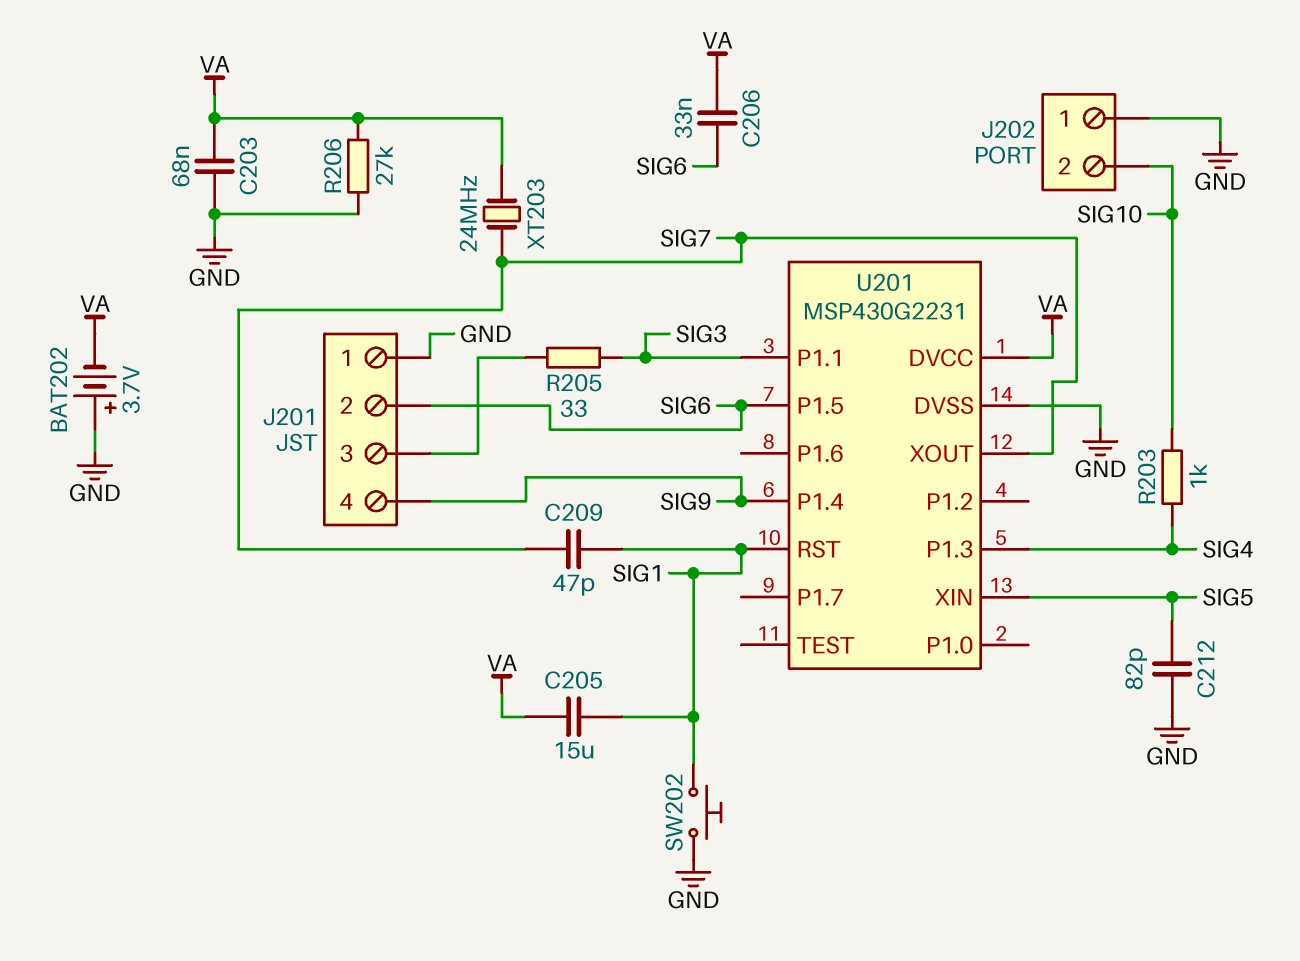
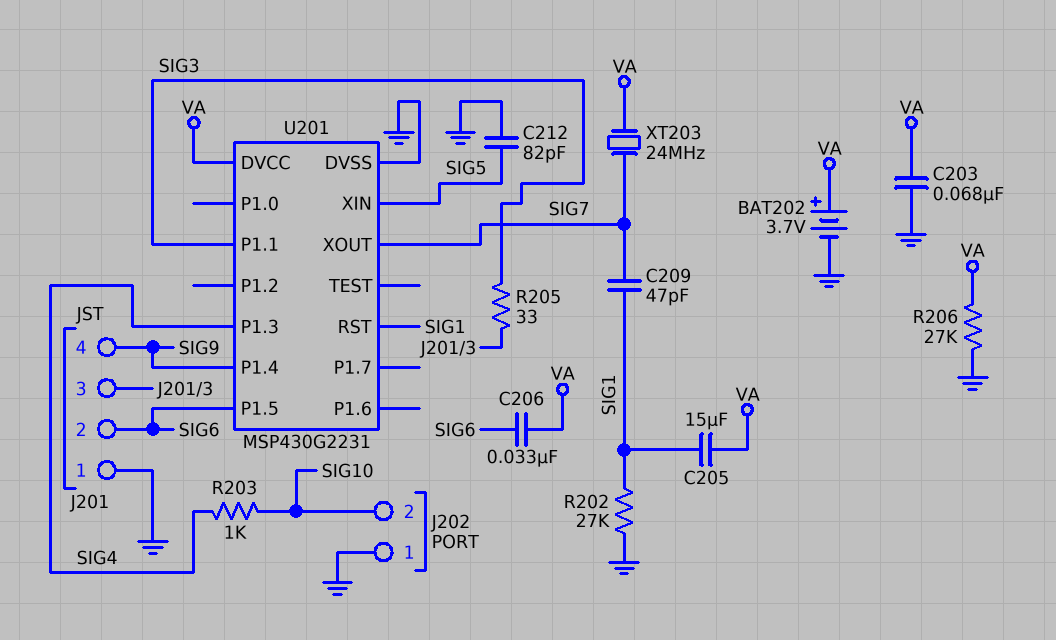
BAT202: 3.7V (plus GND, minus VA) -> 3.7V (plus VA, minus GND)
R202: none -> 27k (GND, SIG1)
SW202: button (GND, SIG1) -> none

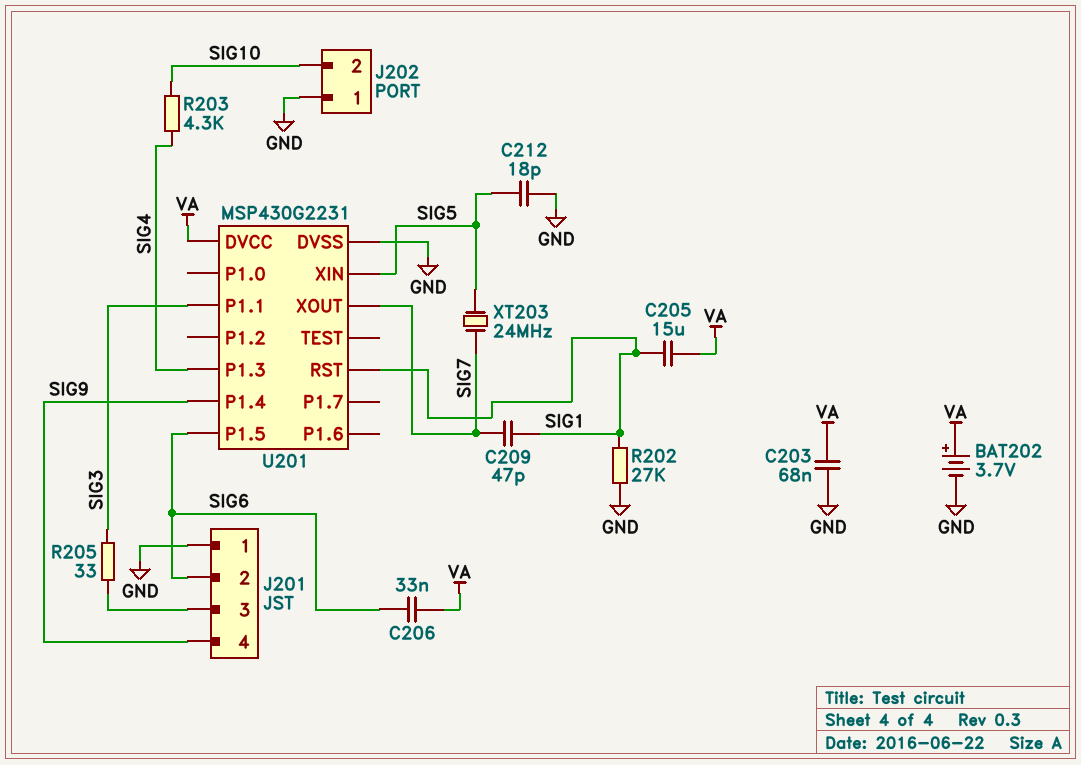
C212: 82pF (GND, SIG5) -> 18pF (GND, SIG5)
R203: 1k (SIG4, SIG10) -> 4.3k (SIG4, SIG10)
R206: 27k (GND, VA) -> none
XT203: 24MHz (SIG7, VA) -> 24MHz (SIG5, SIG7)

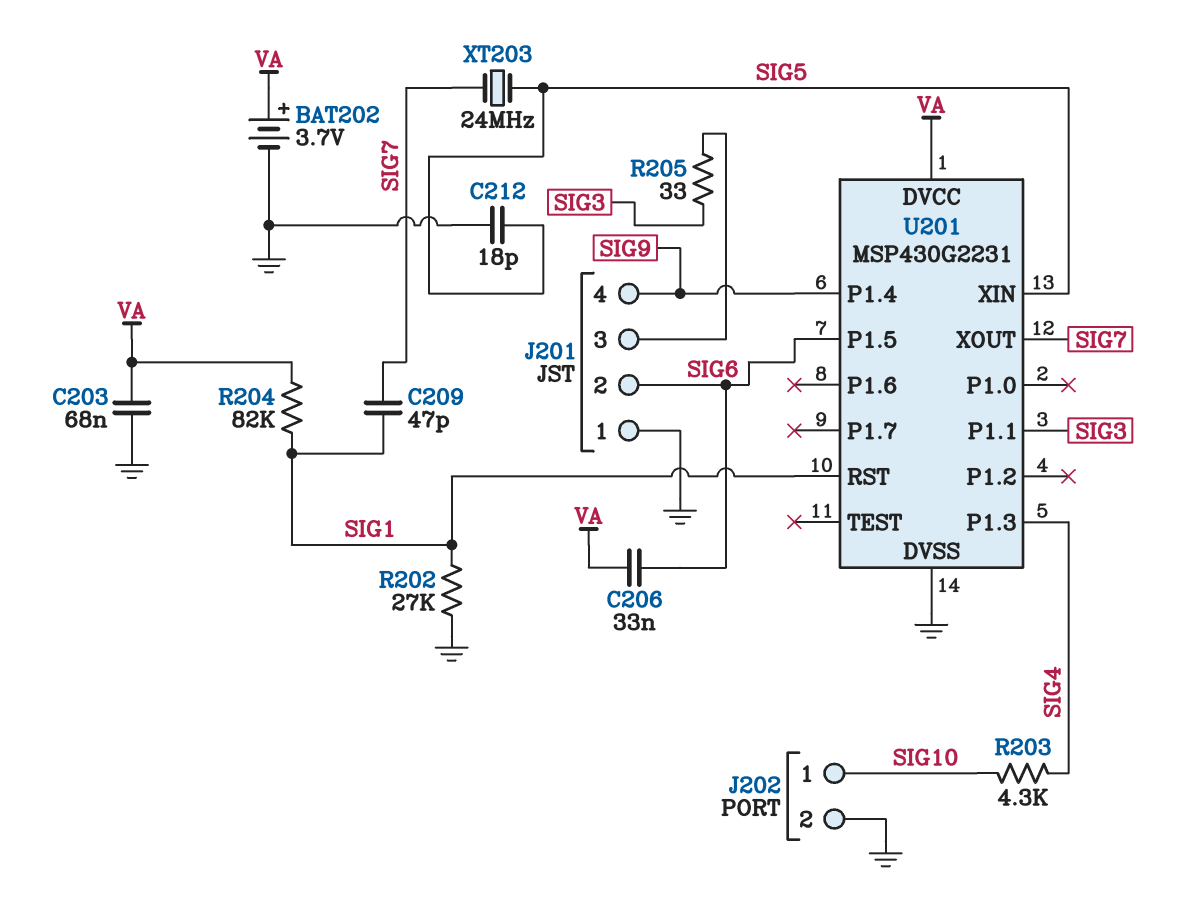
C205: 15uF (SIG1, VA) -> none
J202 pin 1: GND -> SIG10
J202 pin 2: SIG10 -> GND
R204: none -> 82k (SIG1, VA)

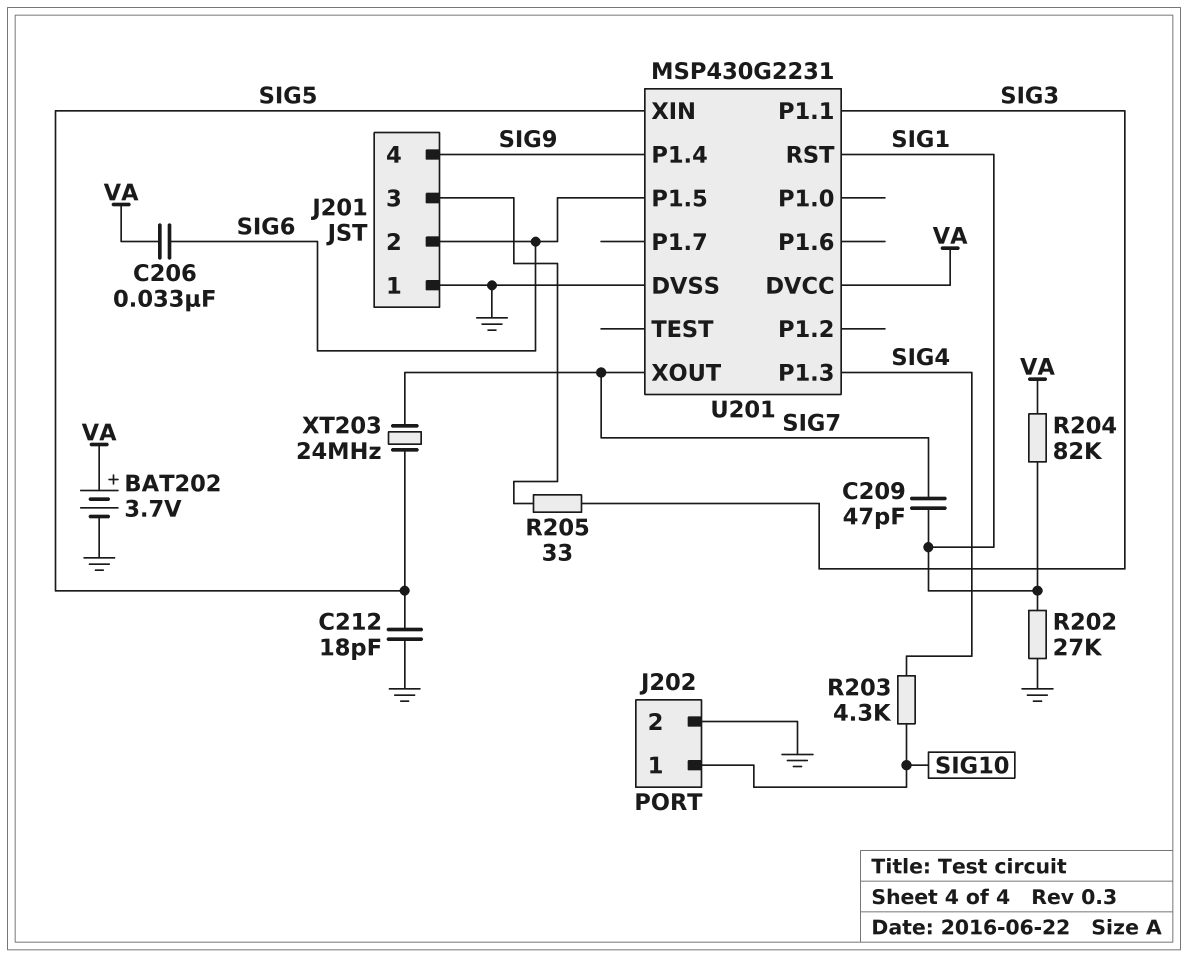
C203: 68nF (GND, VA) -> none

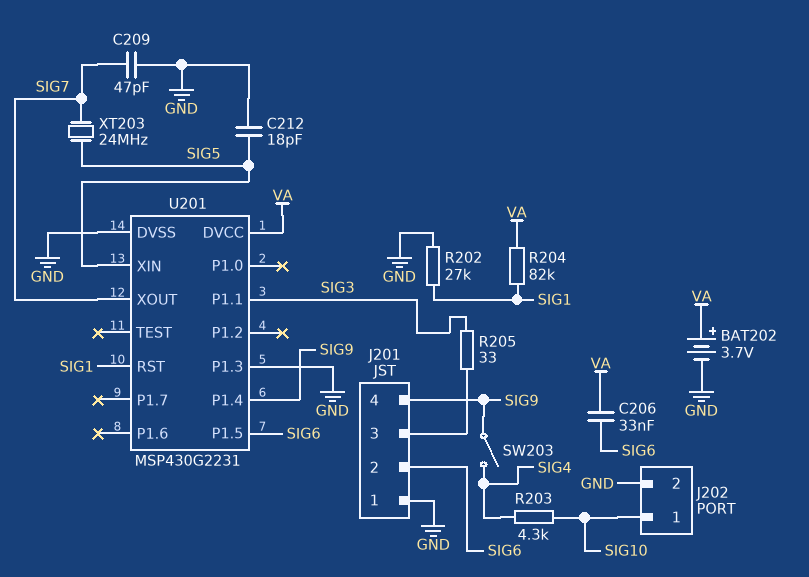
C209: 47pF (SIG1, SIG7) -> 47pF (GND, SIG7)
SW203: none -> switch (SIG4, SIG9)
U201 pin P1.3: SIG4 -> GND

